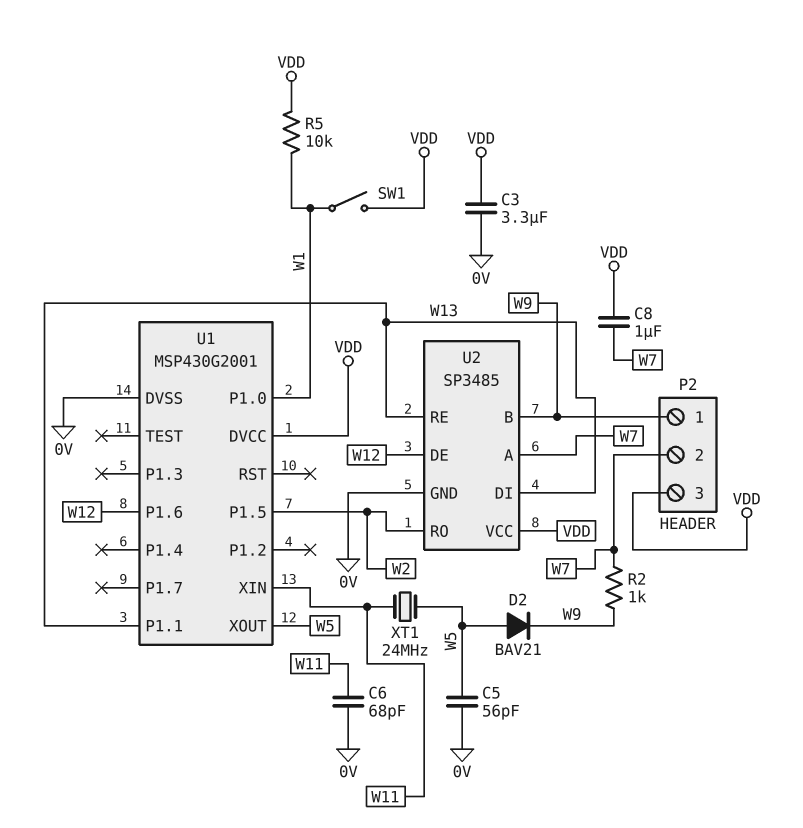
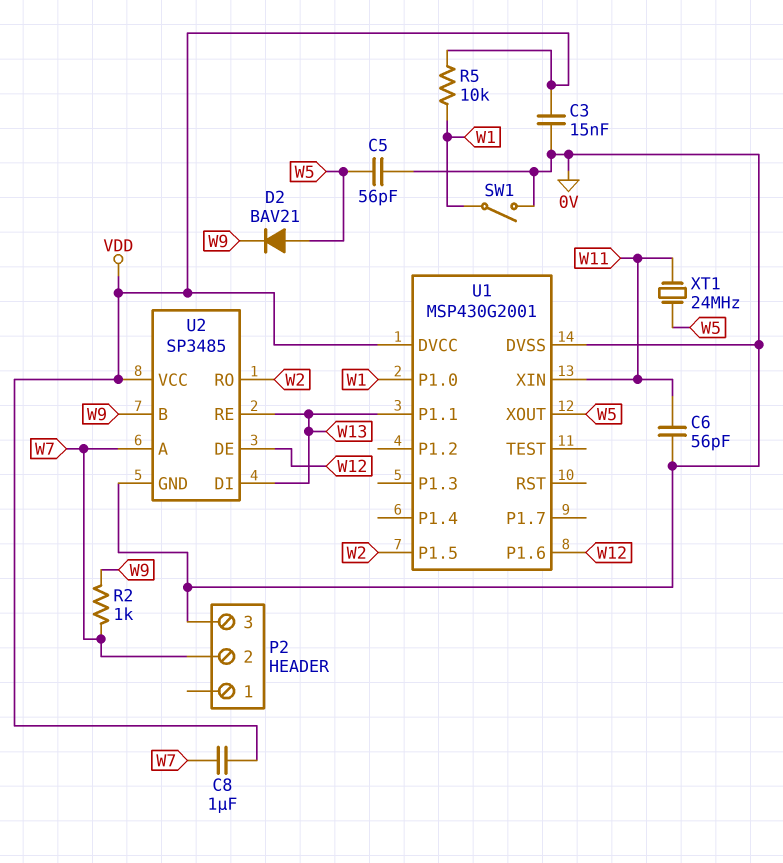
C3: 3.3uF (0V, VDD) -> 15nF (0V, VDD)
C6: 68pF (0V, W11) -> 56pF (0V, W11)
P2 pin 1: W9 -> none
P2 pin 3: VDD -> 0V
SW1: switch (VDD, W1) -> switch (0V, W1)

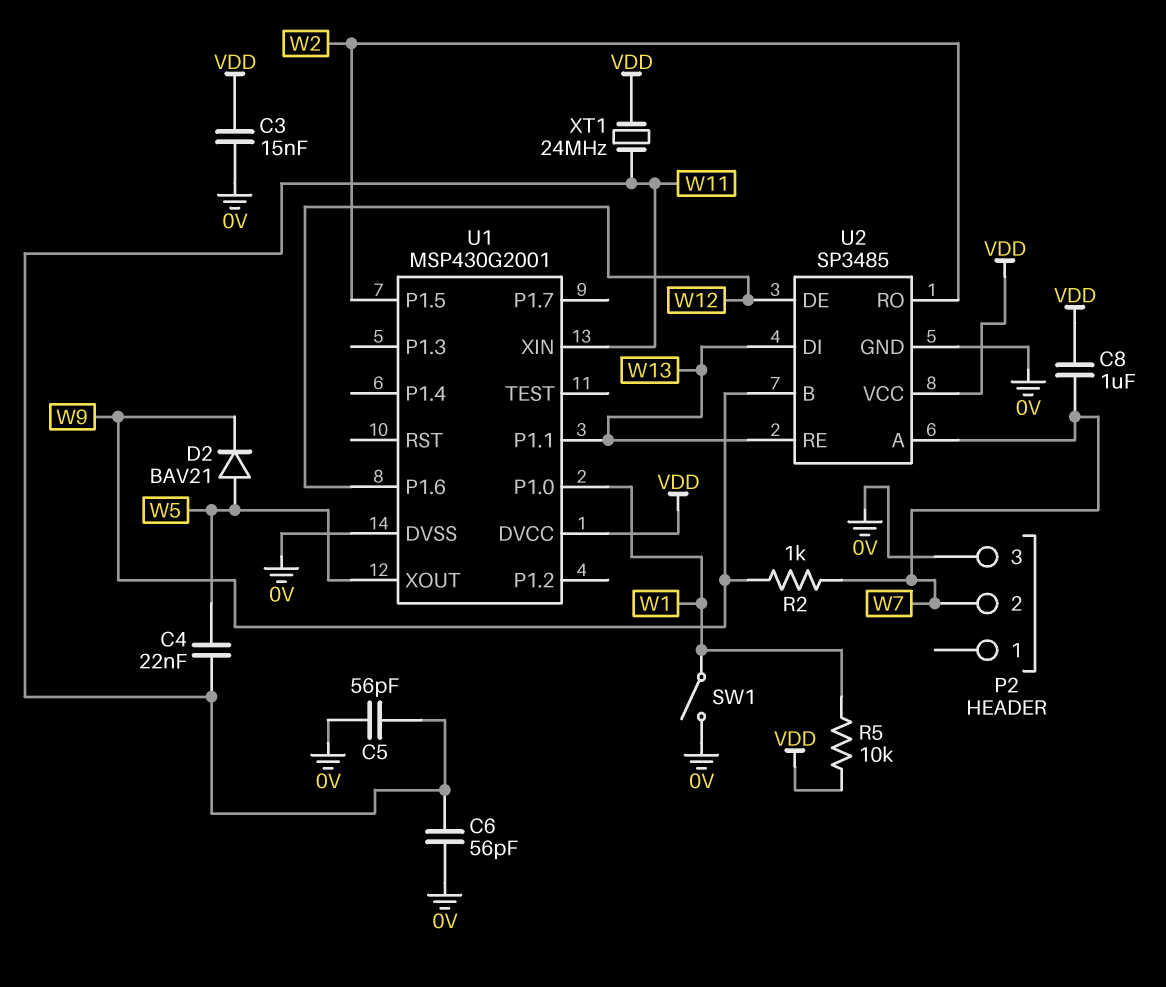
C4: none -> 22nF (W5, W11)
C5: 56pF (0V, W5) -> 56pF (0V, W11)
XT1: 24MHz (W5, W11) -> 24MHz (VDD, W11)

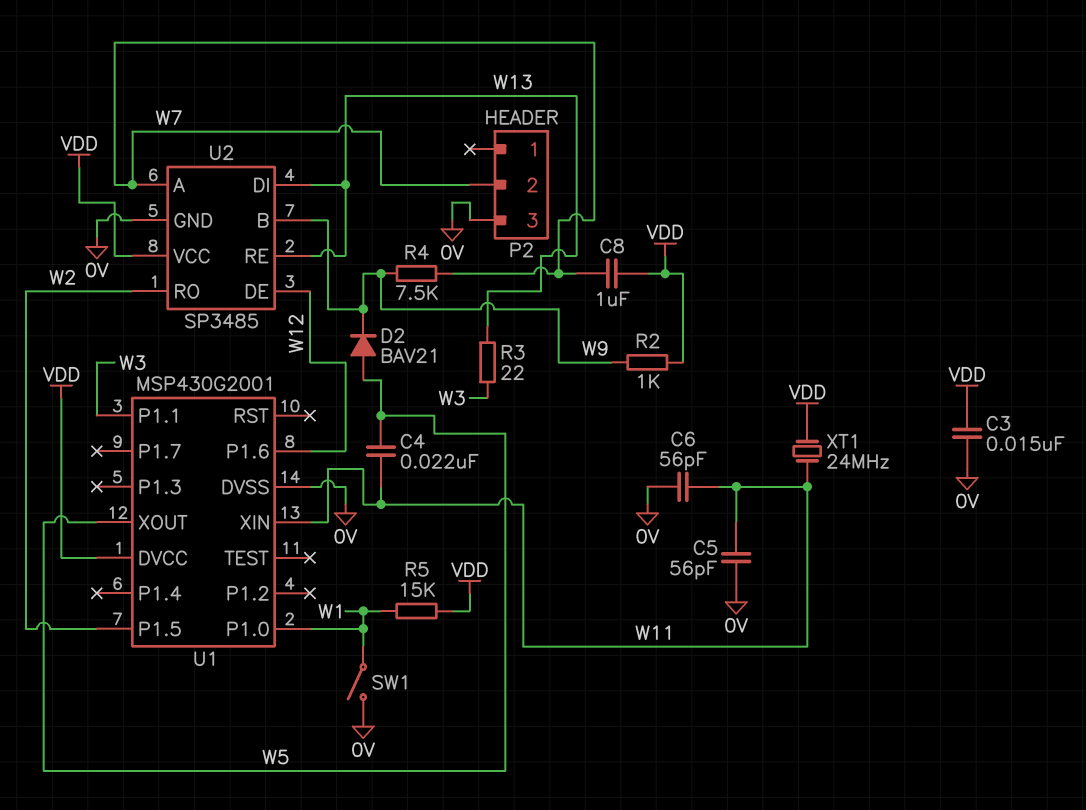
R2: 1k (W7, W9) -> 1k (VDD, W9)
R3: none -> 22 (W3, W13)
R4: none -> 7.5k (W7, W9)
R5: 10k (VDD, W1) -> 15k (VDD, W1)
U1 pin P1.1: W13 -> W3

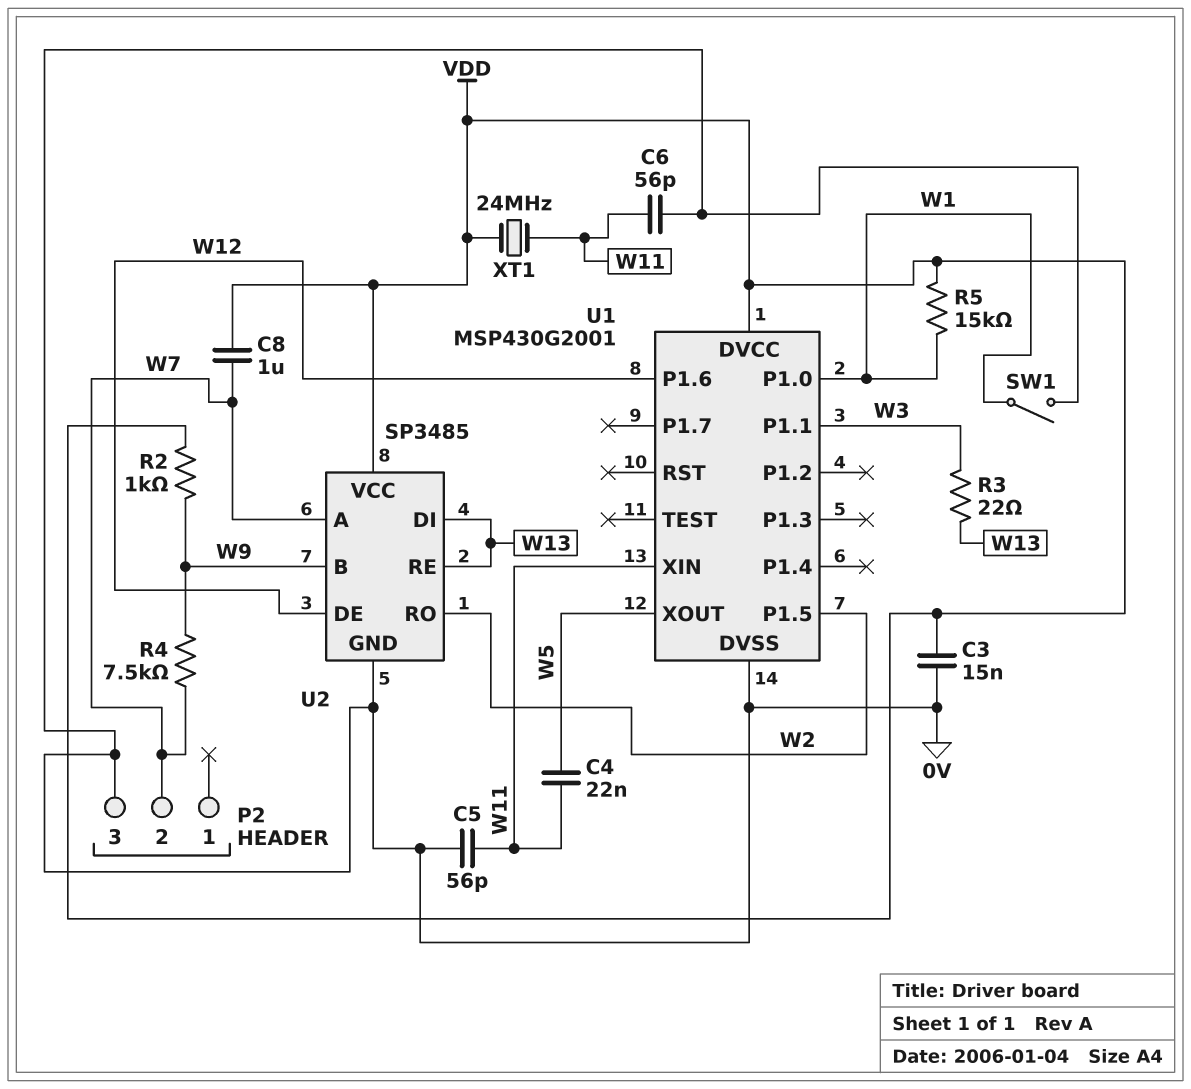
D2: diode BAV21 (A W5, K W9) -> none

